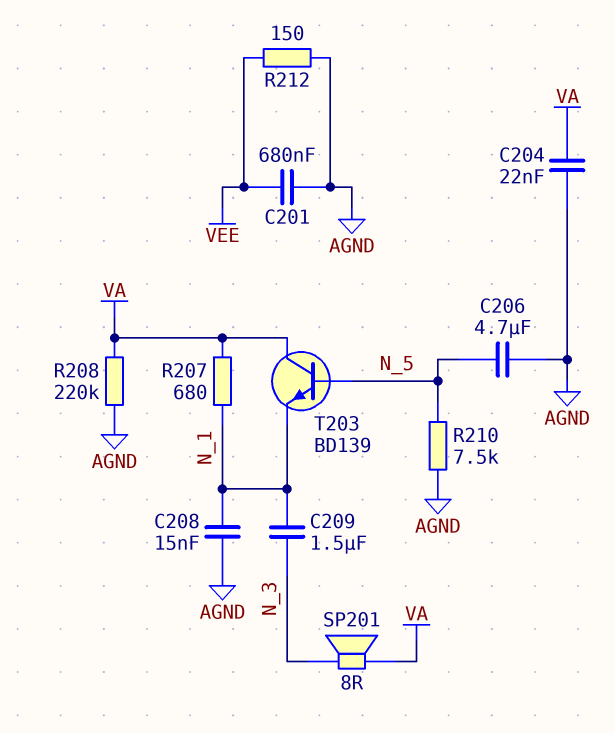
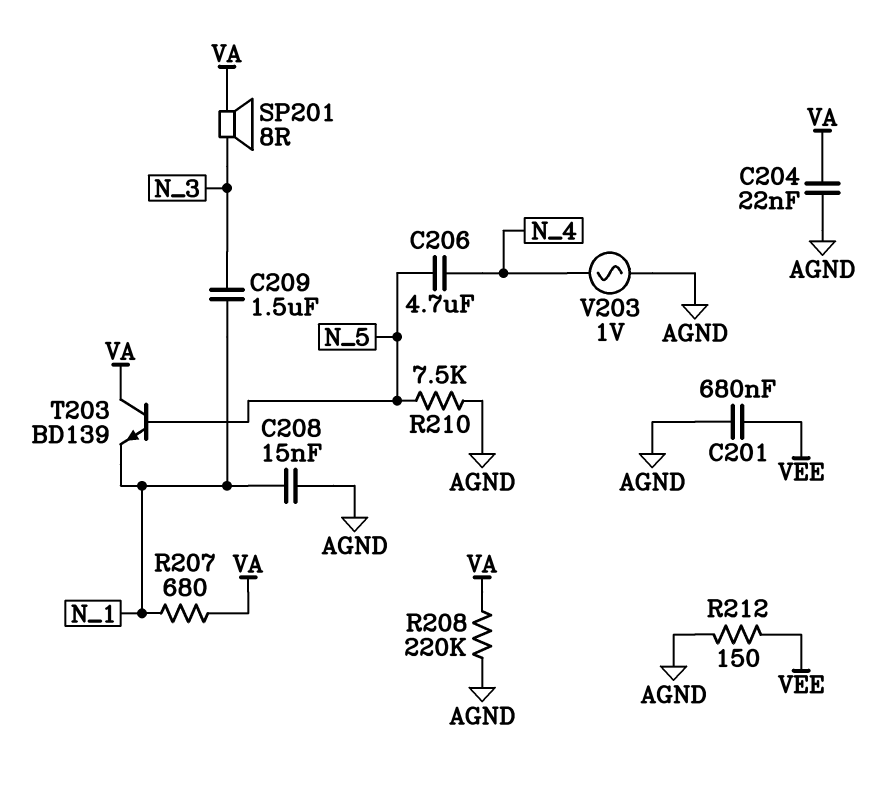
C206: 4.7uF (AGND, N_5) -> 4.7uF (N_4, N_5)
V203: none -> AC 1V (AGND, N_4)

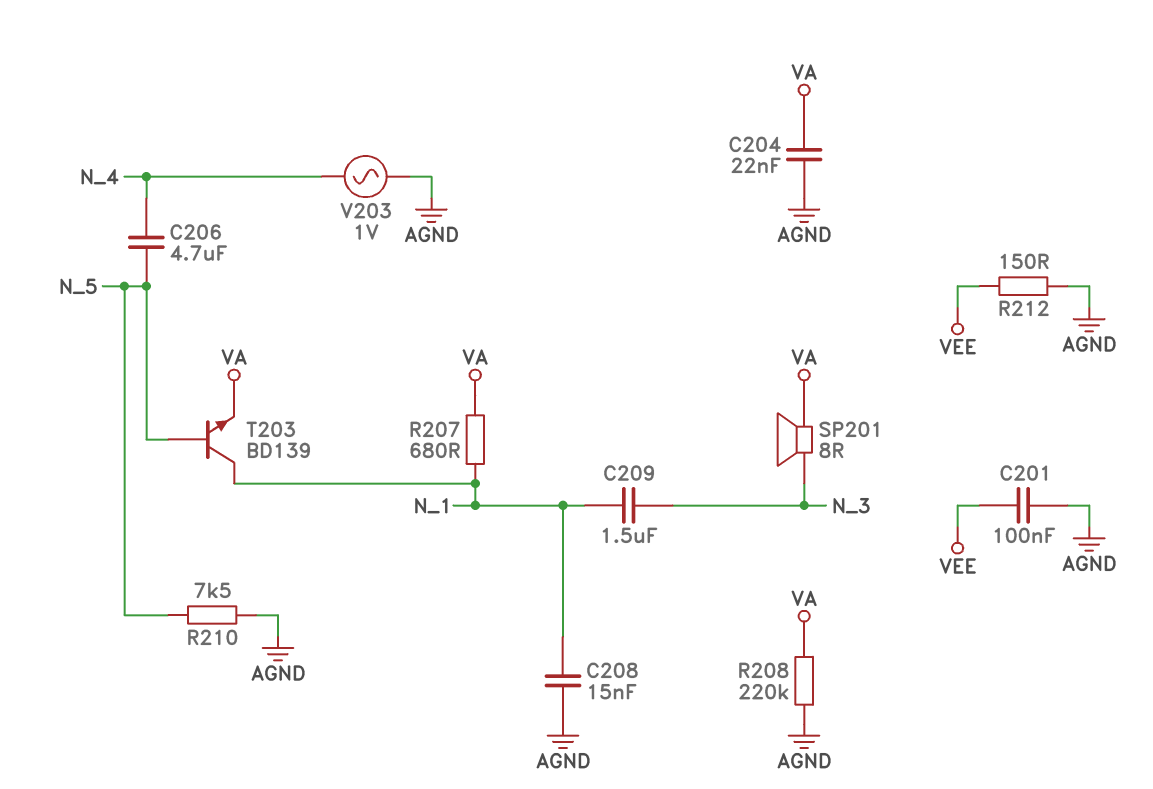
C201: 680nF (AGND, VEE) -> 100nF (AGND, VEE)
T203: NPN BD139 (B N_5, C VA, E N_1) -> NPN BD139 (B N_5, C N_1, E VA)

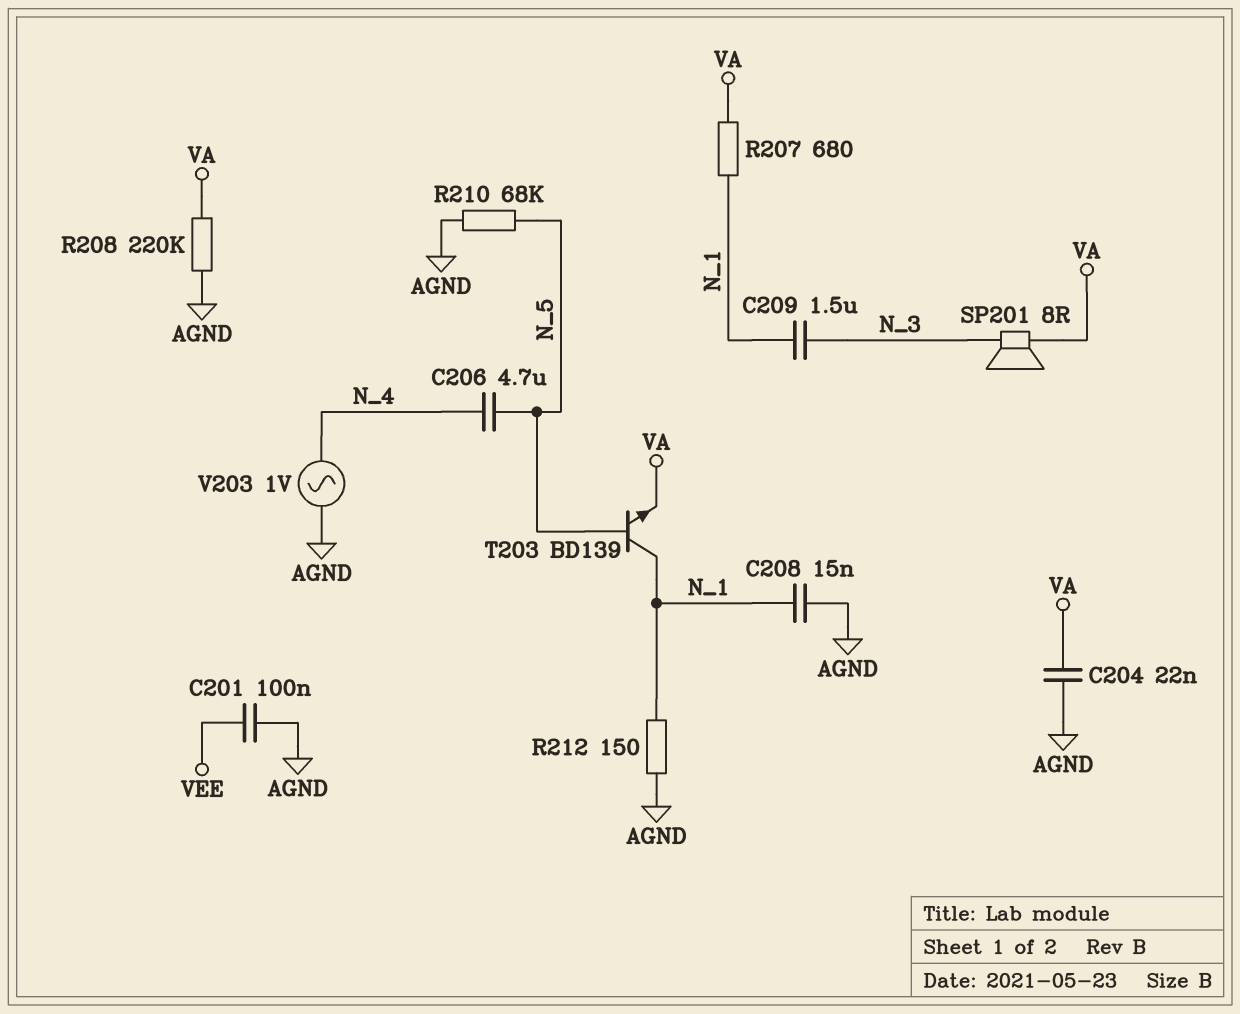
R210: 7.5k (AGND, N_5) -> 68k (AGND, N_5)
R212: 150 (AGND, VEE) -> 150 (AGND, N_1)

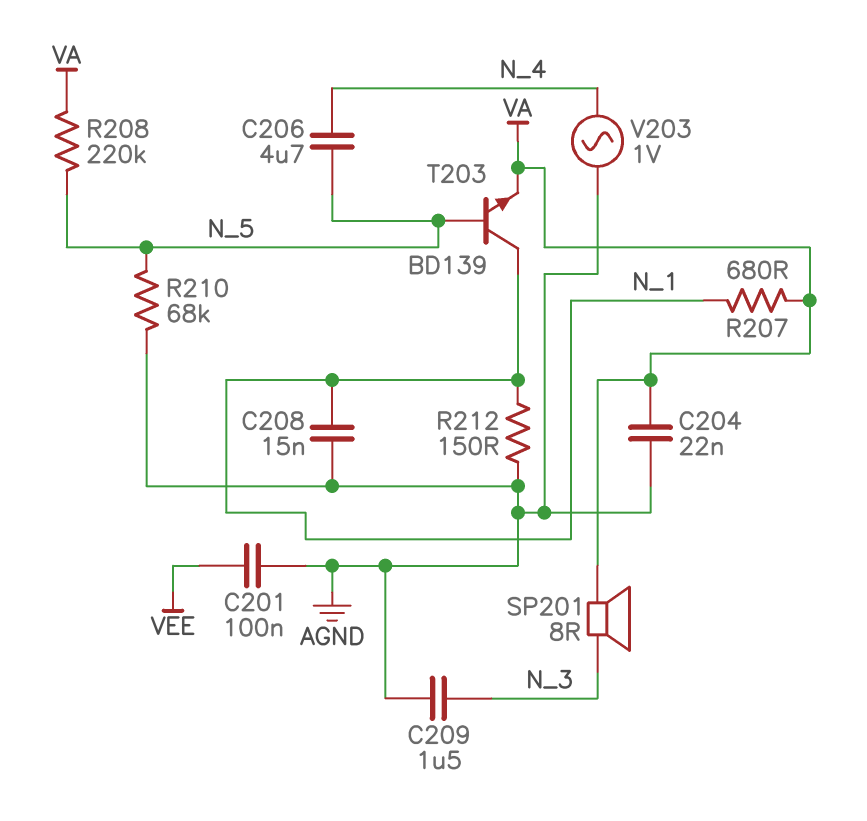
C209: 1.5uF (N_1, N_3) -> 1.5uF (AGND, N_3)
R208: 220k (AGND, VA) -> 220k (N_5, VA)

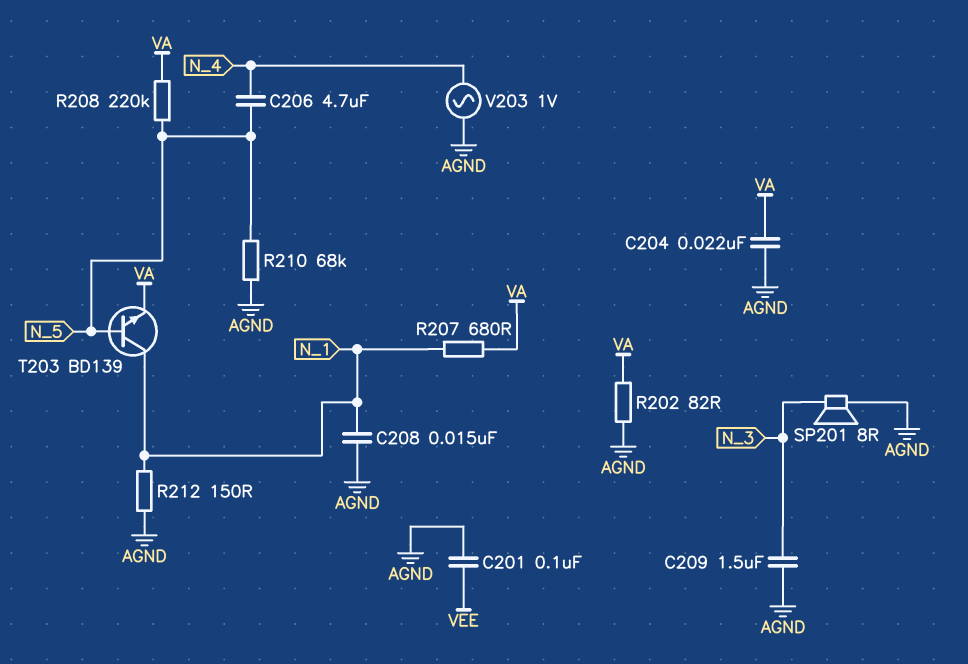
R202: none -> 82 (AGND, VA)
SP201: speaker 8R (N_3, VA) -> speaker 8R (AGND, N_3)

